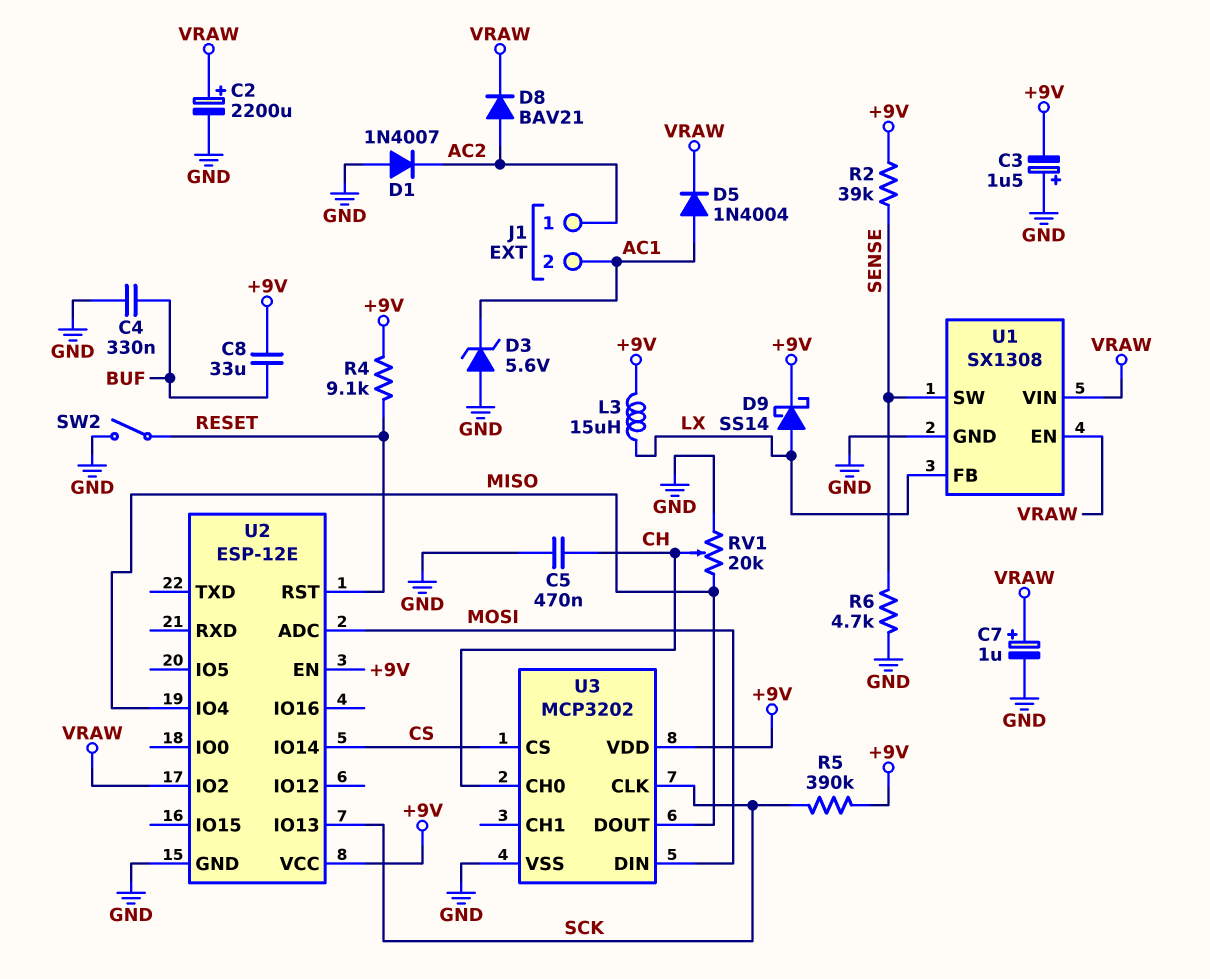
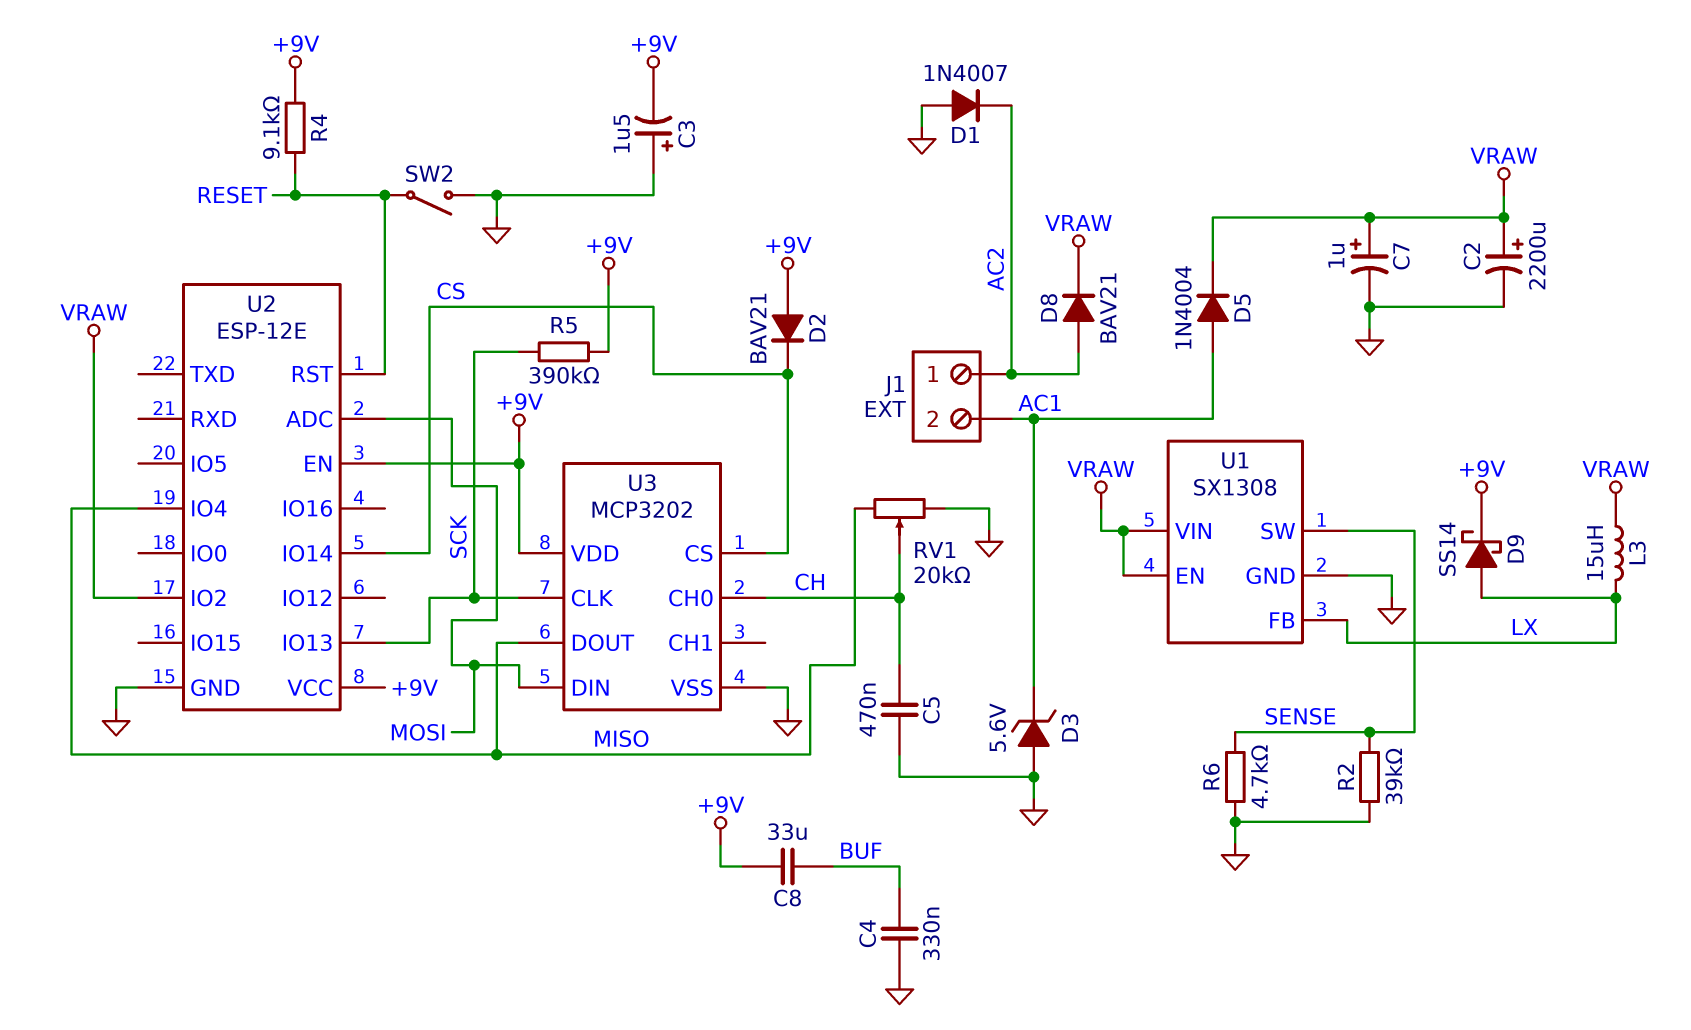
D2: none -> diode BAV21 (A +9V, K CS)
L3: 15uH (+9V, LX) -> 15uH (LX, VRAW)
R2: 39k (+9V, SENSE) -> 39k (GND, SENSE)

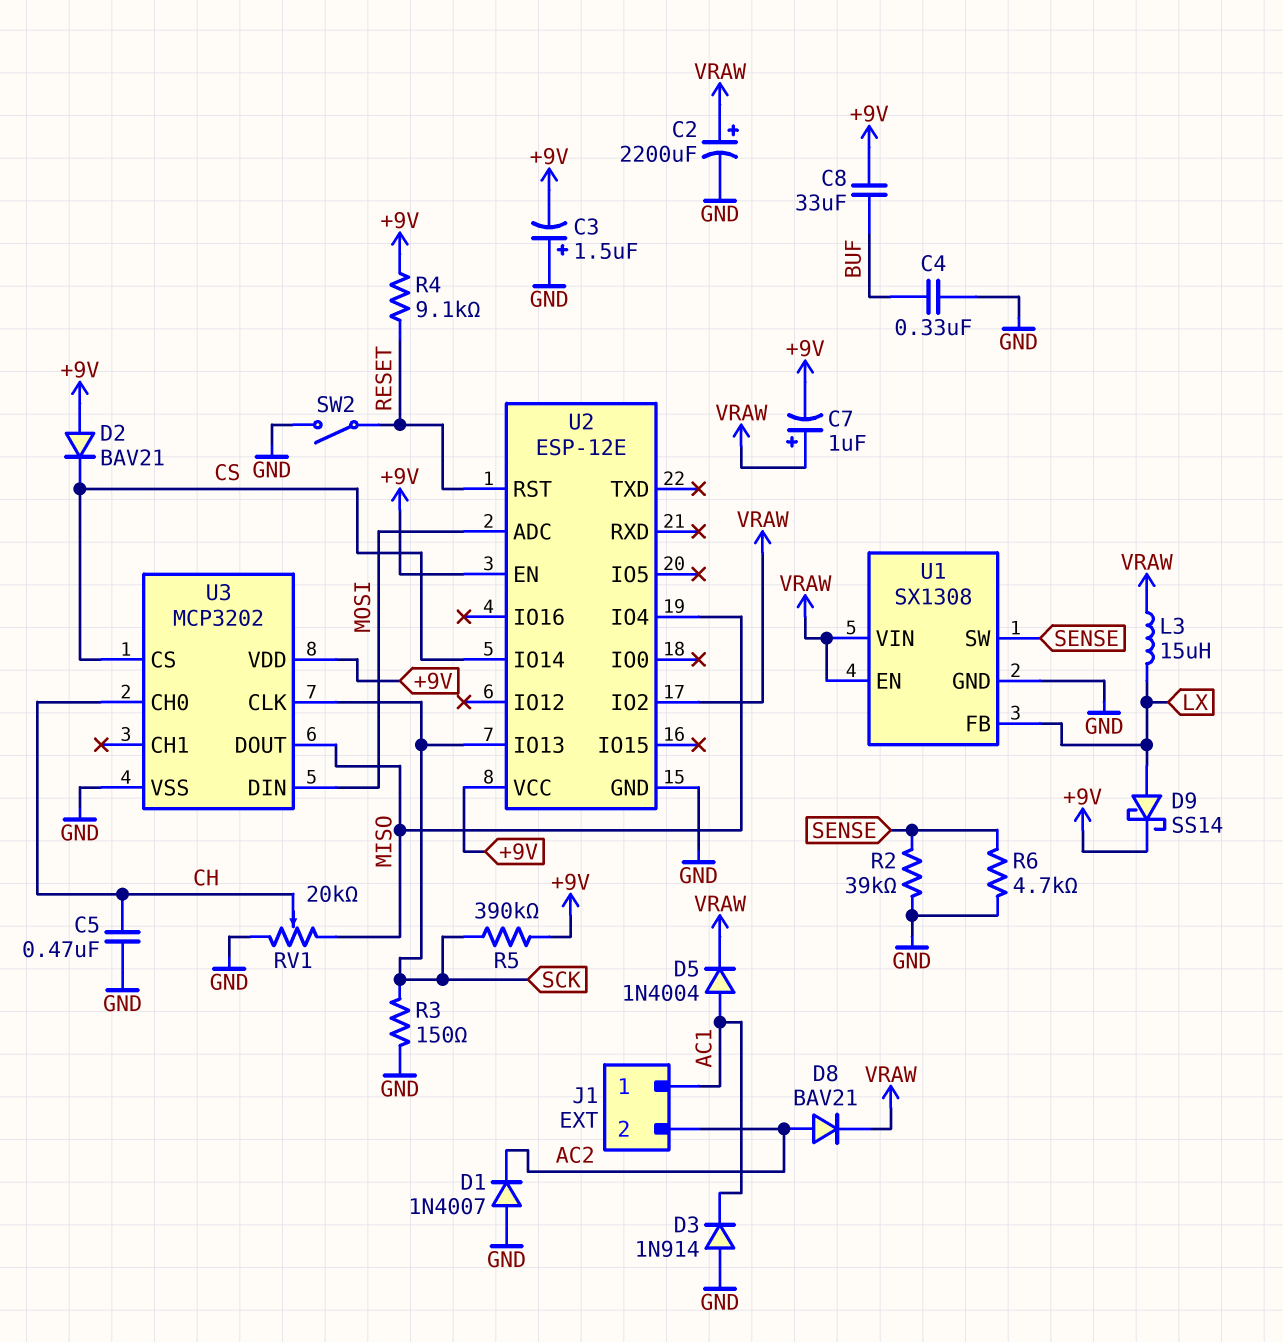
C7: 1uF (plus VRAW, minus GND) -> 1uF (plus VRAW, minus +9V)
D3: zener 5.6V (A GND, K AC1) -> diode 1N914 (A GND, K AC1)
J1 pin 1: AC2 -> AC1
J1 pin 2: AC1 -> AC2
R3: none -> 150 (GND, SCK)

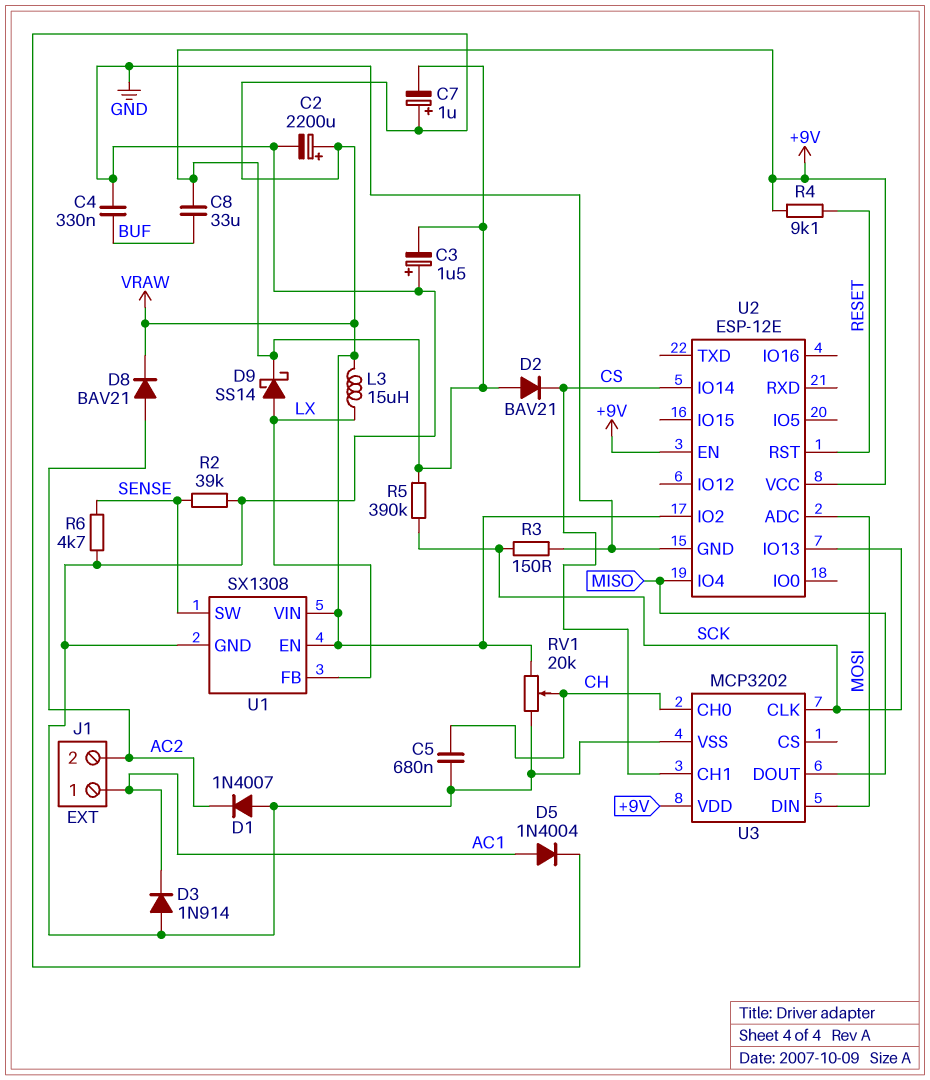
C5: 470nF (CH, GND) -> 680nF (CH, GND)
RV1: 20k (GND, MISO, wiper CH) -> 20k (GND, VRAW, wiper CH)
SW2: switch (GND, RESET) -> none
U3 pin CH1: none -> CS
U3 pin CS: CS -> none

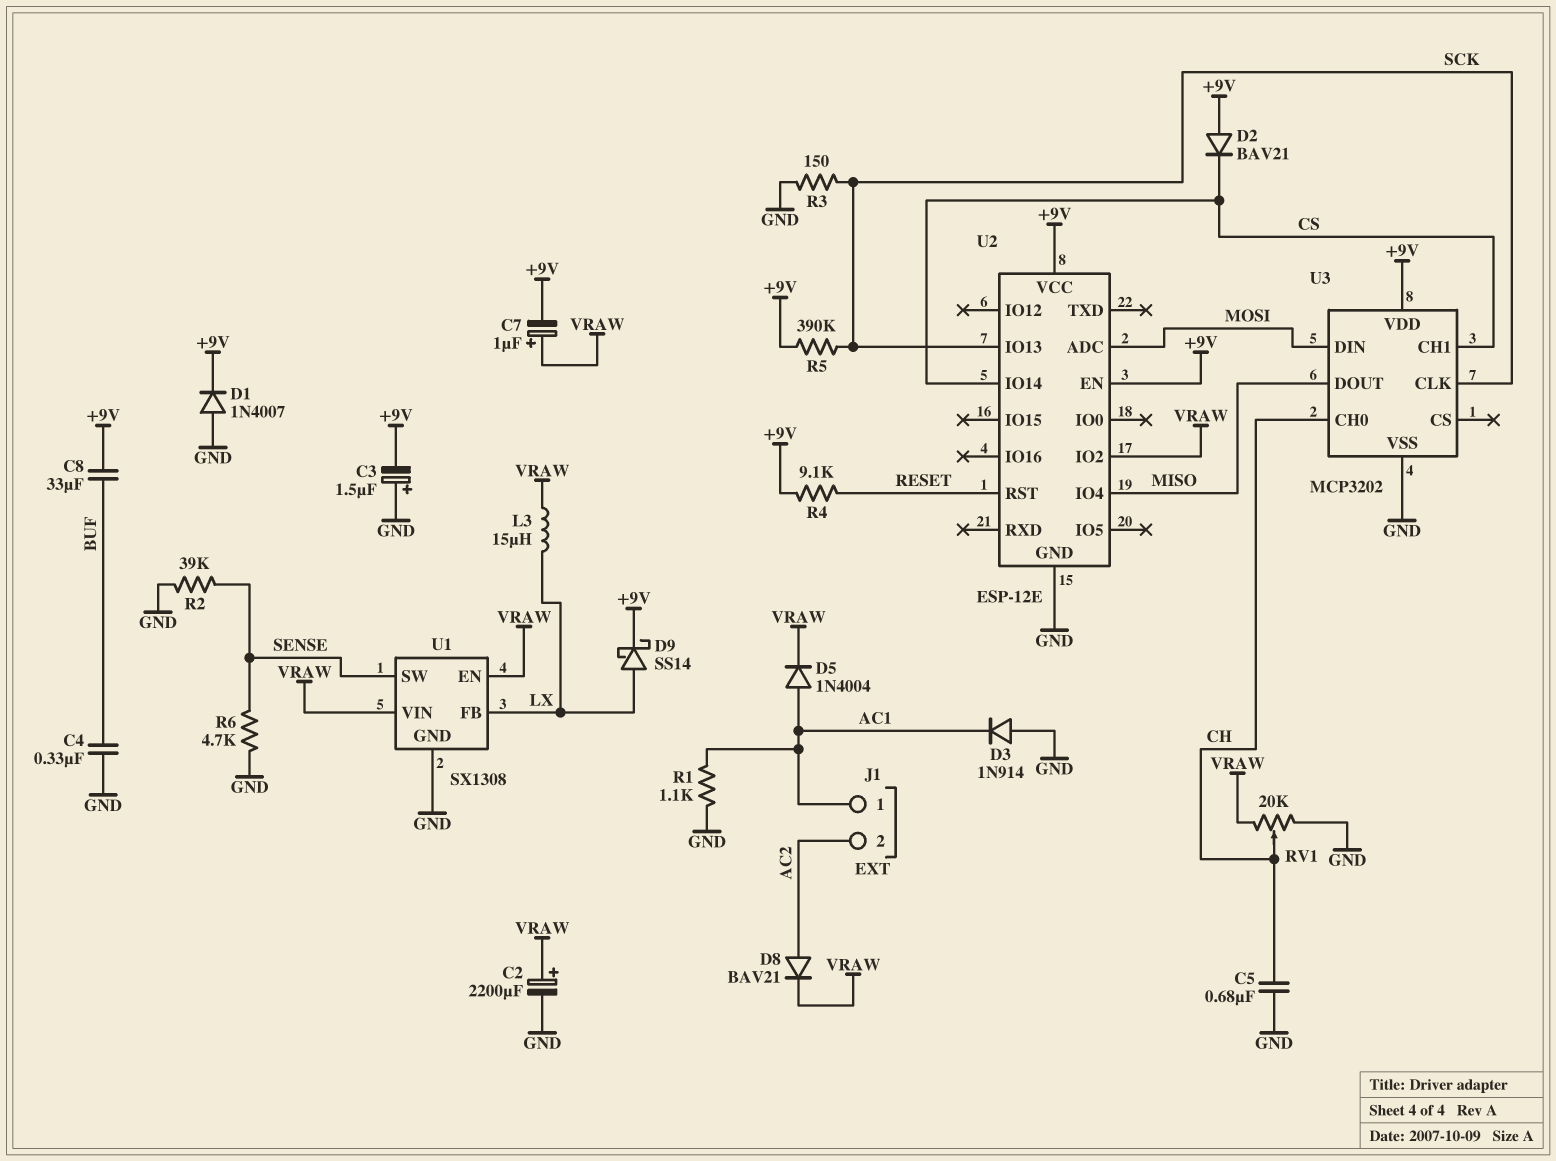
D1: diode 1N4007 (A GND, K AC2) -> diode 1N4007 (A GND, K +9V)
R1: none -> 1.1k (AC1, GND)

